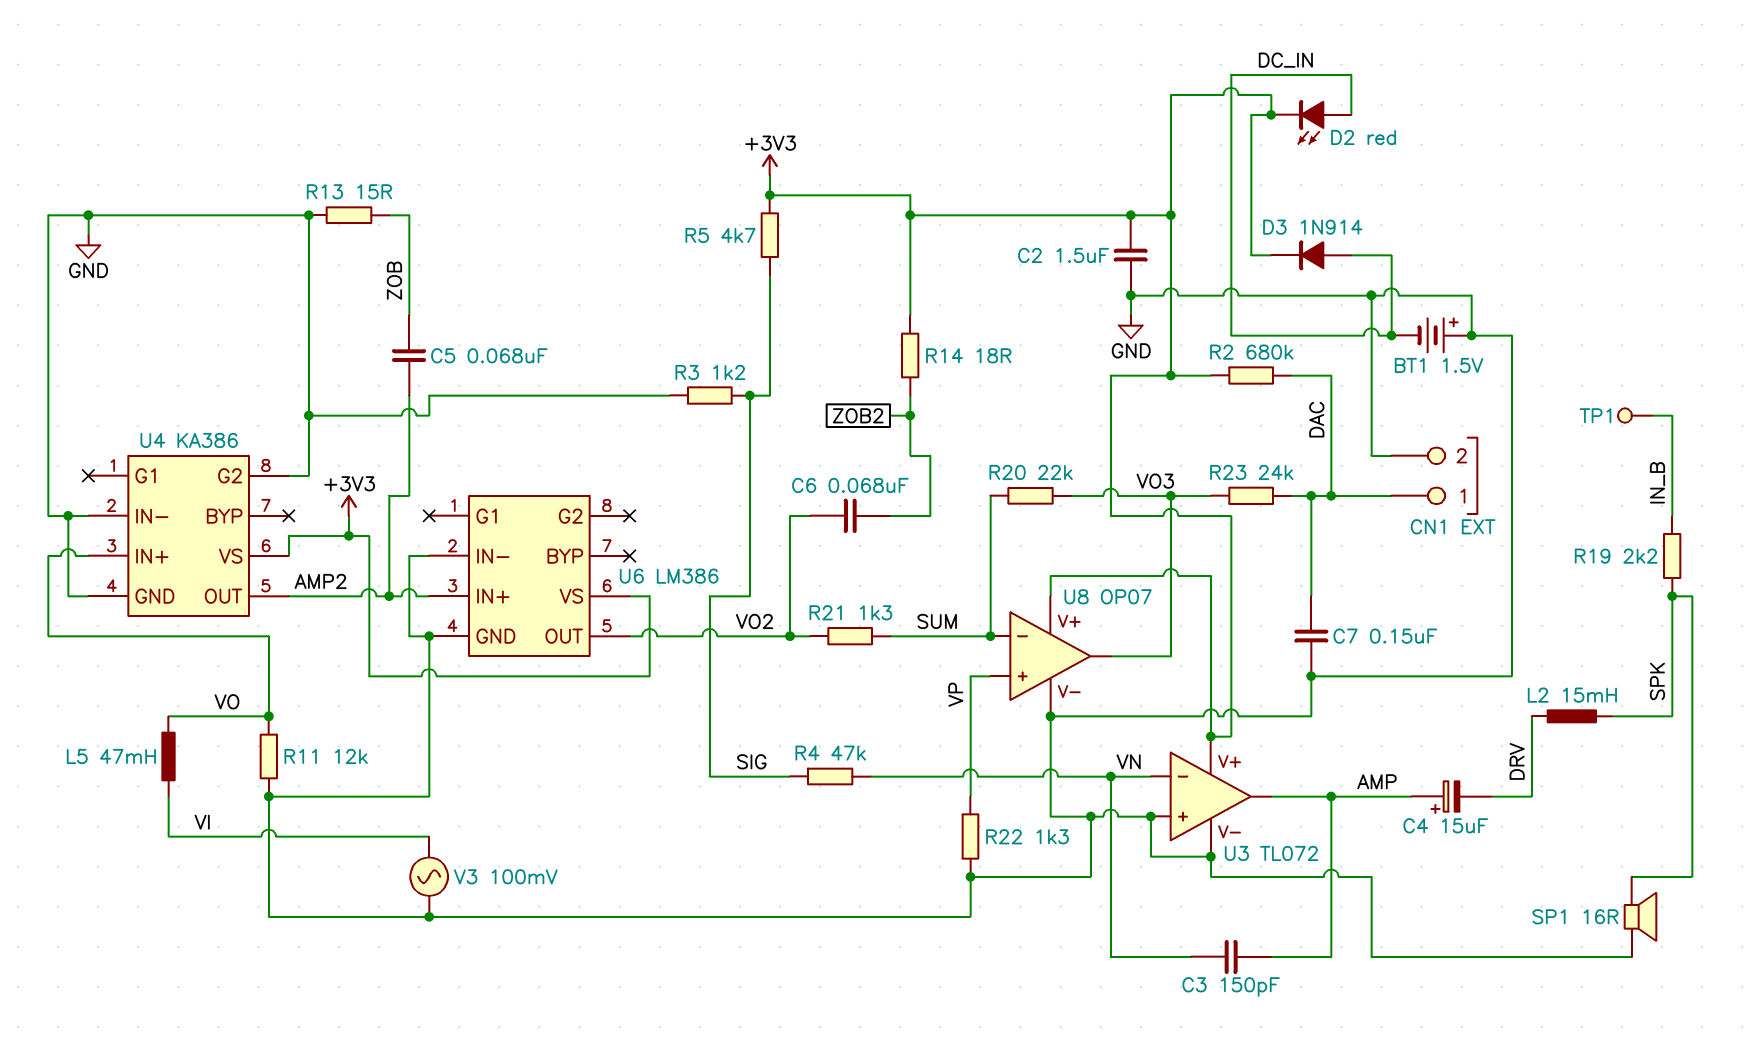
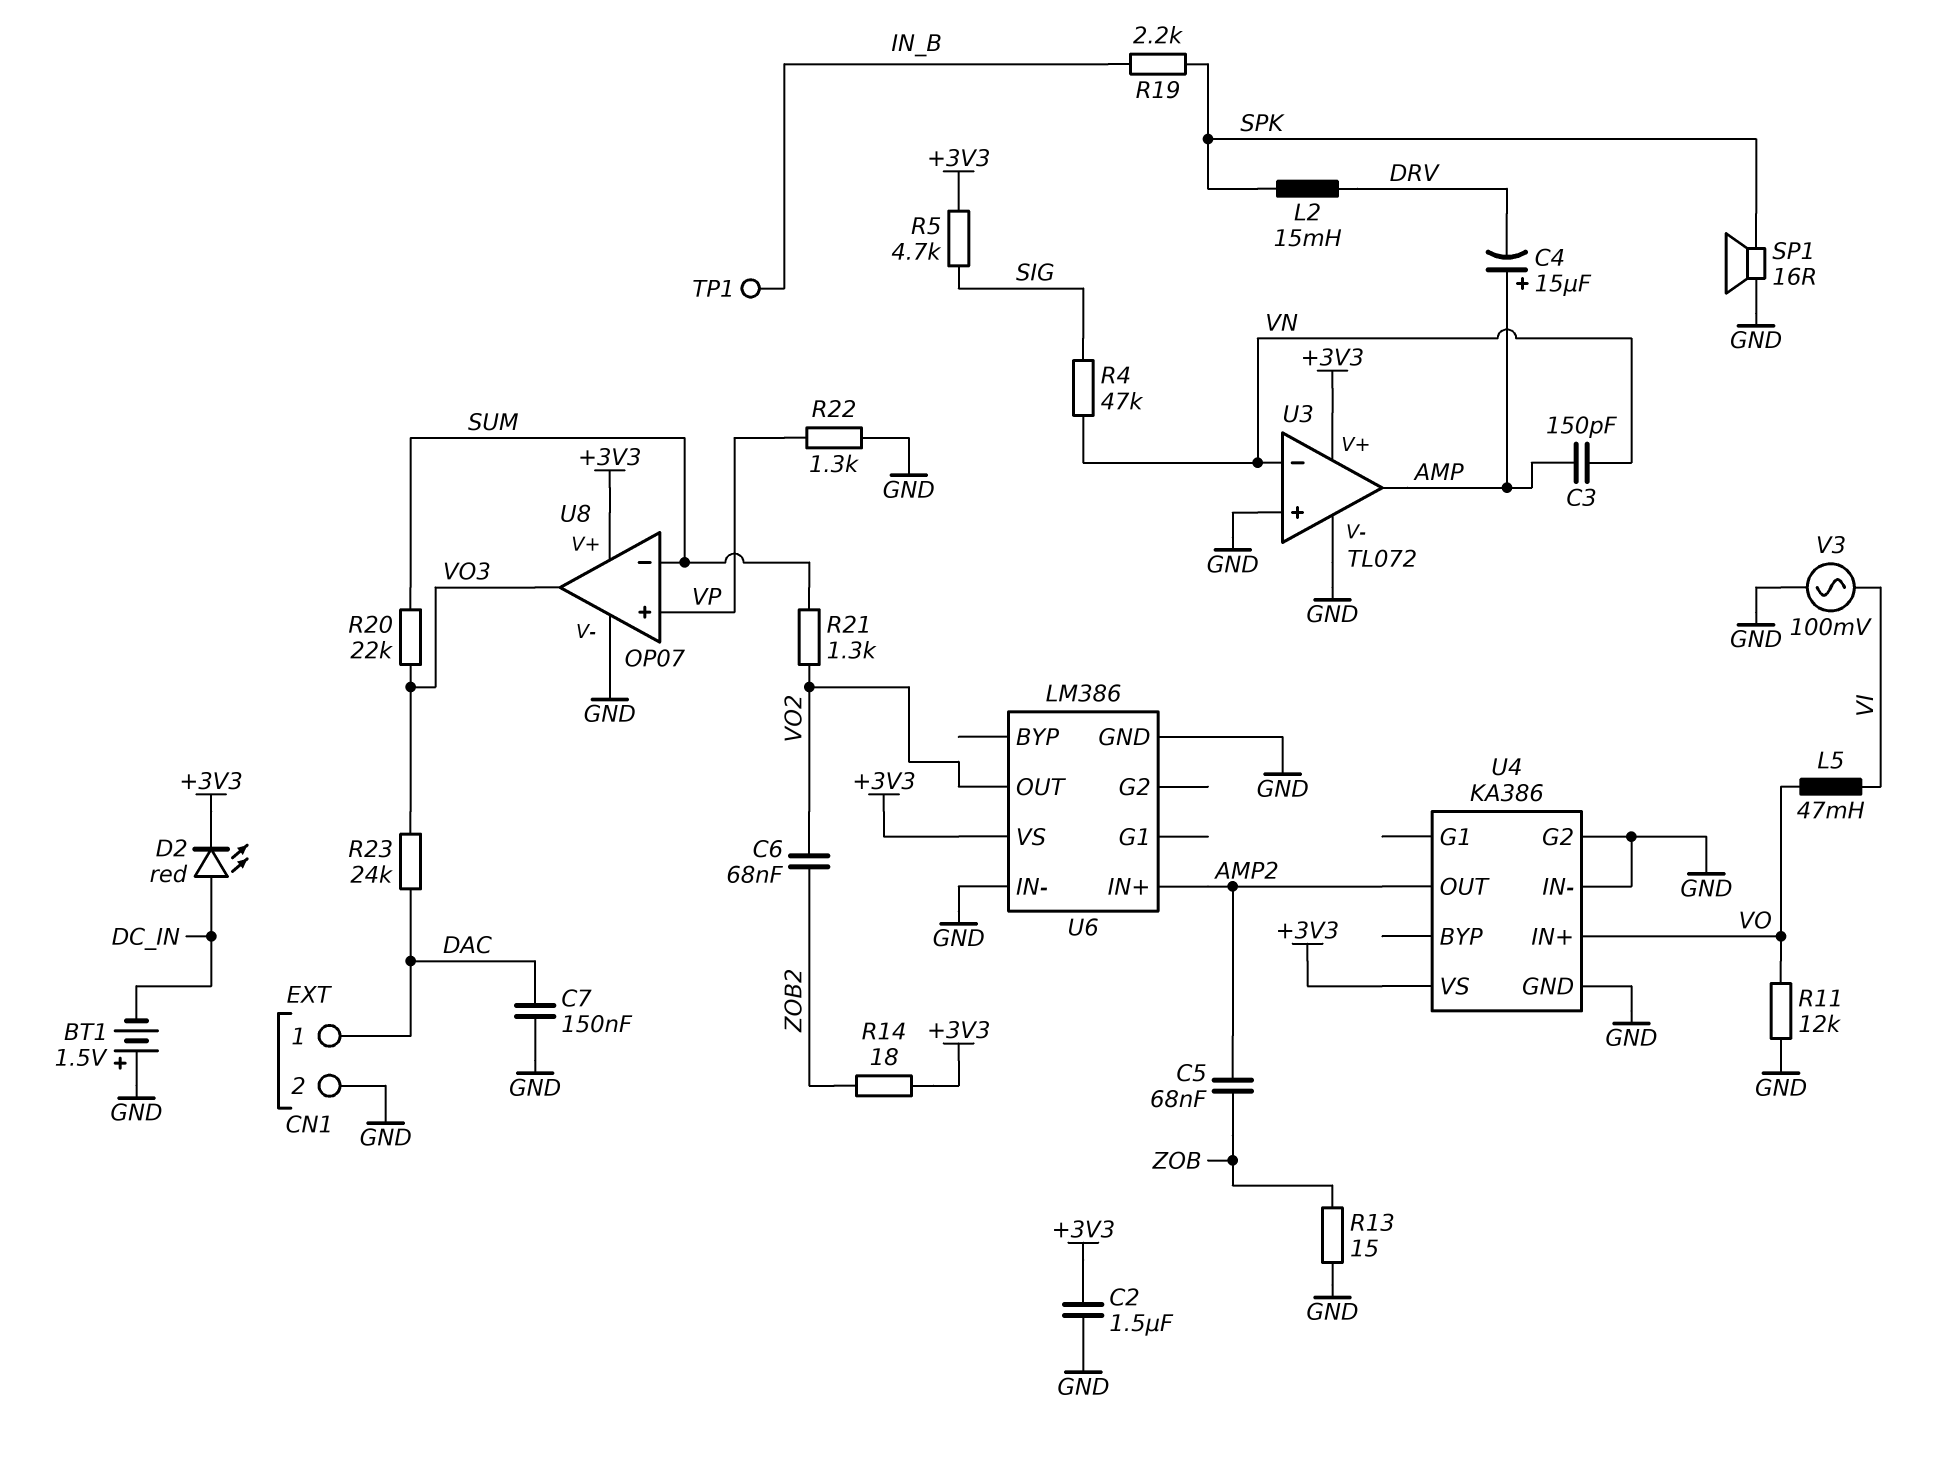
D3: diode 1N914 (A DC_IN, K +3V3) -> none
R2: 680k (+3V3, DAC) -> none
R3: 1.2k (GND, SIG) -> none

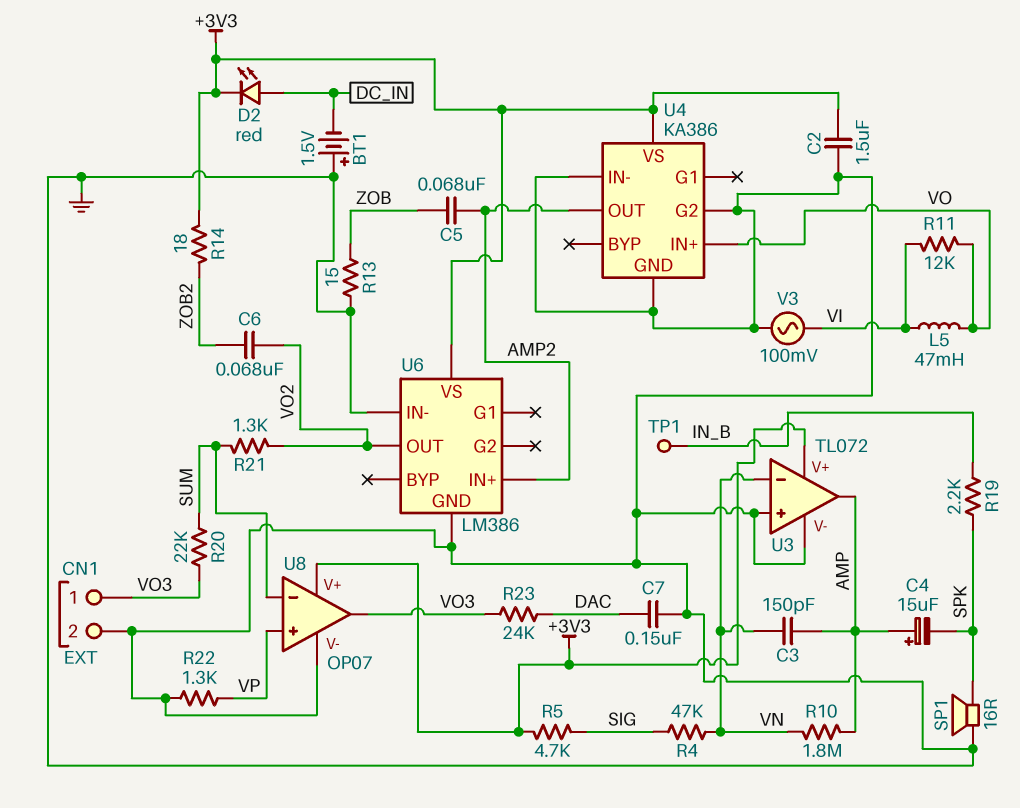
C4: 15uF (plus AMP, minus DRV) -> 15uF (plus AMP, minus SPK)
CN1 pin 1: DAC -> VO3
L2: 15mH (DRV, SPK) -> none
R10: none -> 1.8M (AMP, VN)
R11: 12k (GND, VO) -> 12k (VI, VO)

